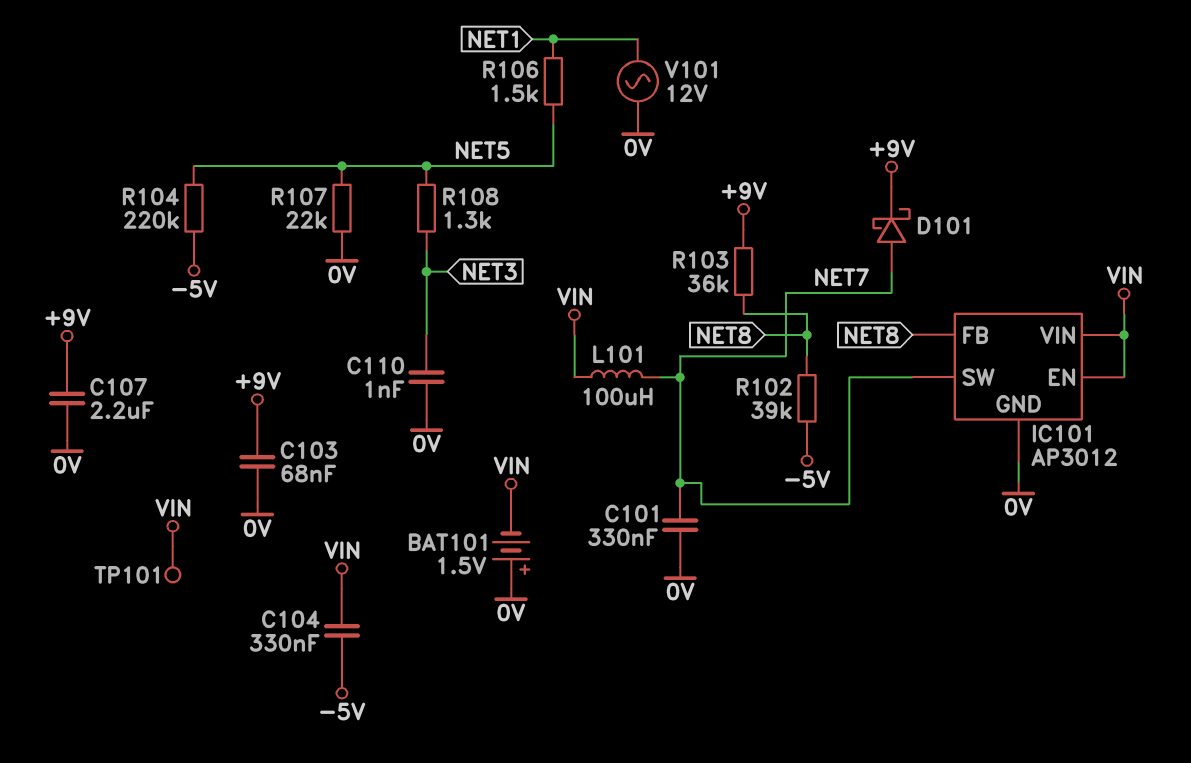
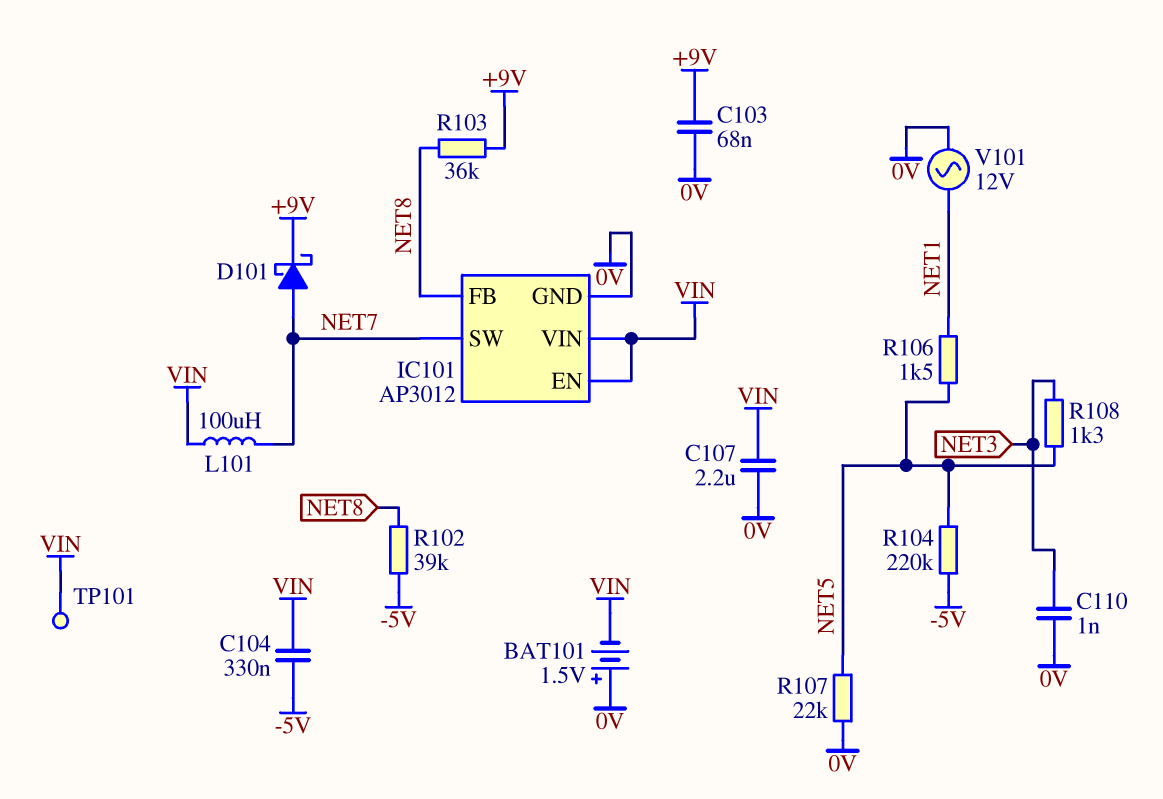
C101: 330nF (0V, NET7) -> none
C107: 2.2uF (+9V, 0V) -> 2.2uF (0V, VIN)

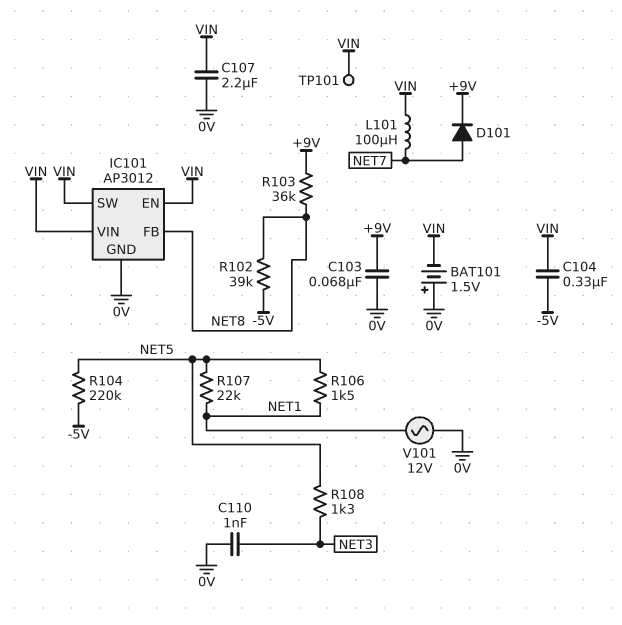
D101: schottky (A NET7, K +9V) -> diode (A NET7, K +9V)
IC101 pin SW: NET7 -> VIN
R107: 22k (0V, NET5) -> 22k (NET1, NET5)

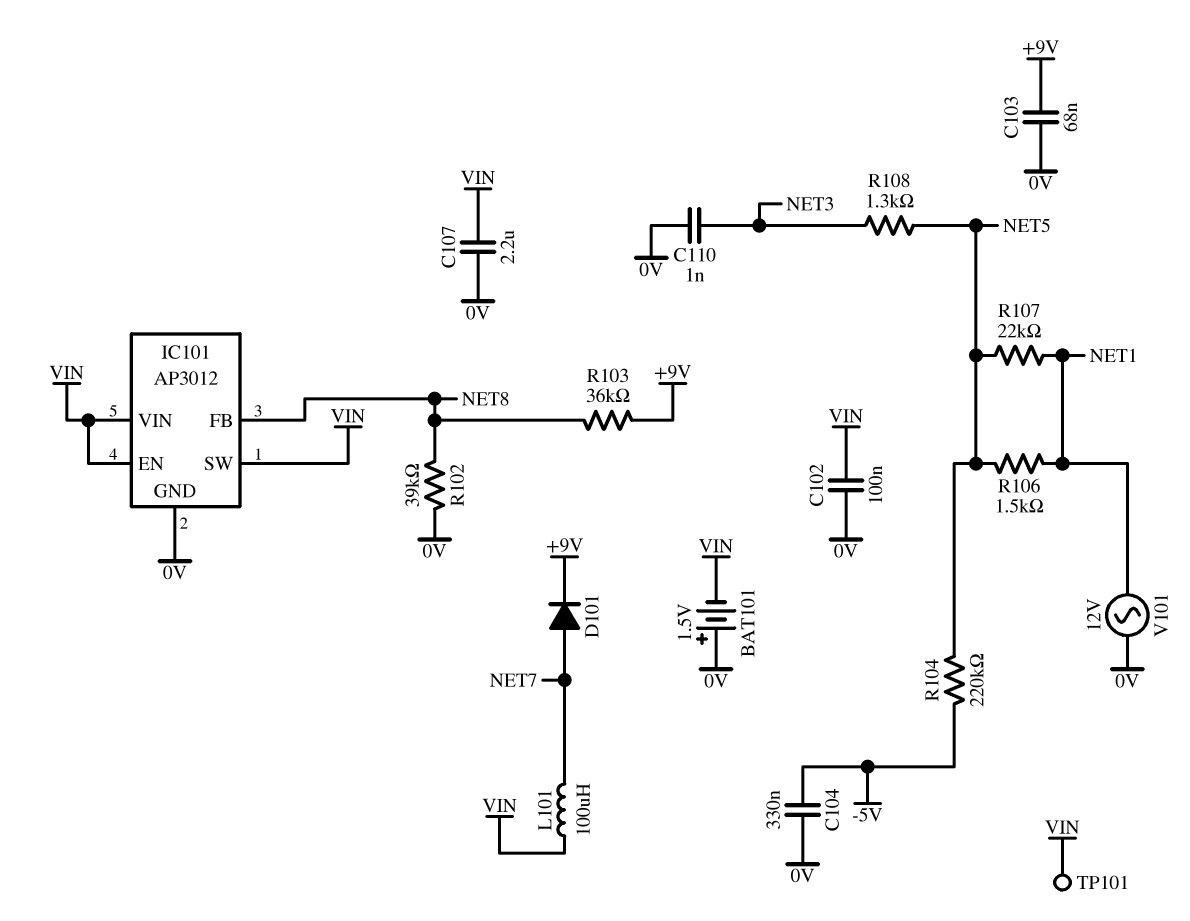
C102: none -> 100nF (0V, VIN)
C104: 330nF (-5V, VIN) -> 330nF (-5V, 0V)
R102: 39k (-5V, NET8) -> 39k (0V, NET8)

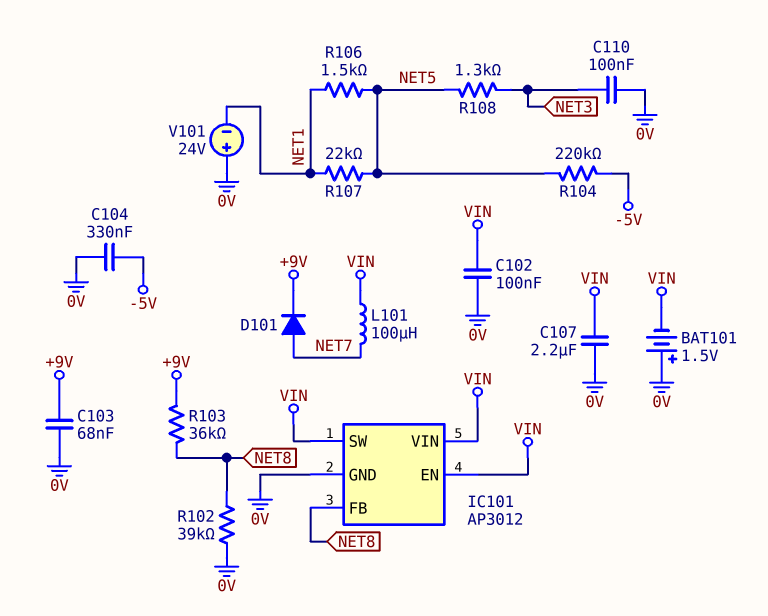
C110: 1nF (0V, NET3) -> 100nF (0V, NET3)
TP101: test point (VIN) -> none
V101: AC 12V (0V, NET1) -> 24V (plus 0V, minus NET1)

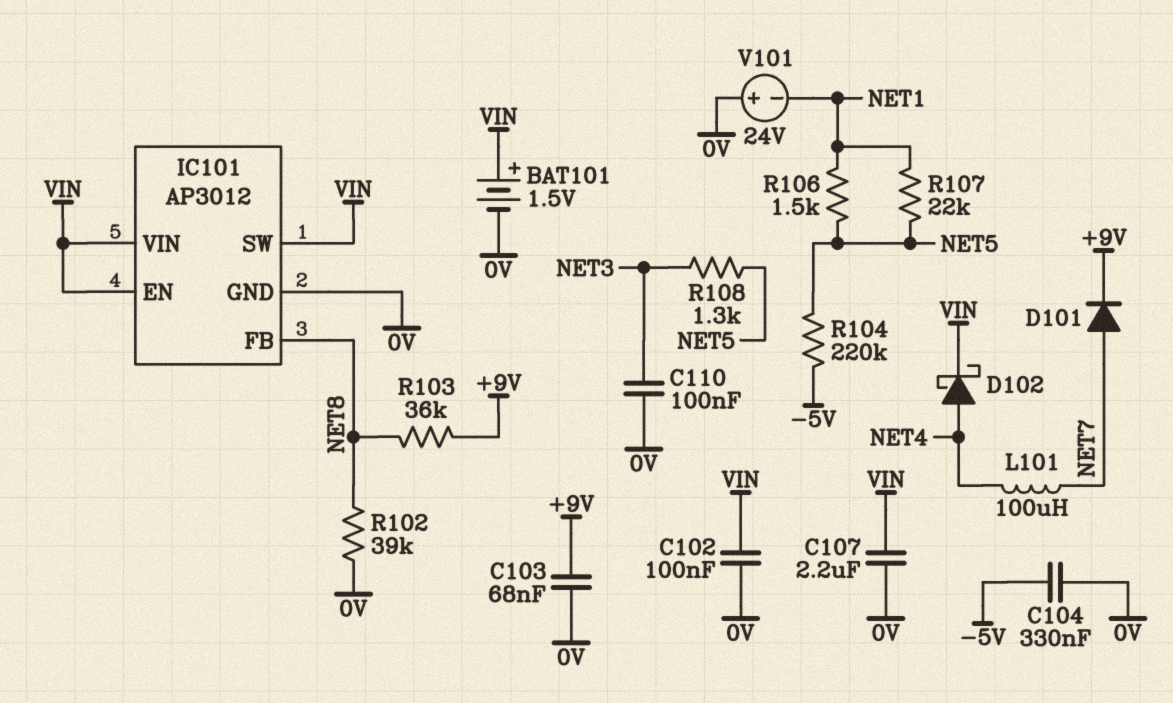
BAT101: 1.5V (plus 0V, minus VIN) -> 1.5V (plus VIN, minus 0V)
D102: none -> schottky (A NET4, K VIN)
L101: 100uH (NET7, VIN) -> 100uH (NET4, NET7)

